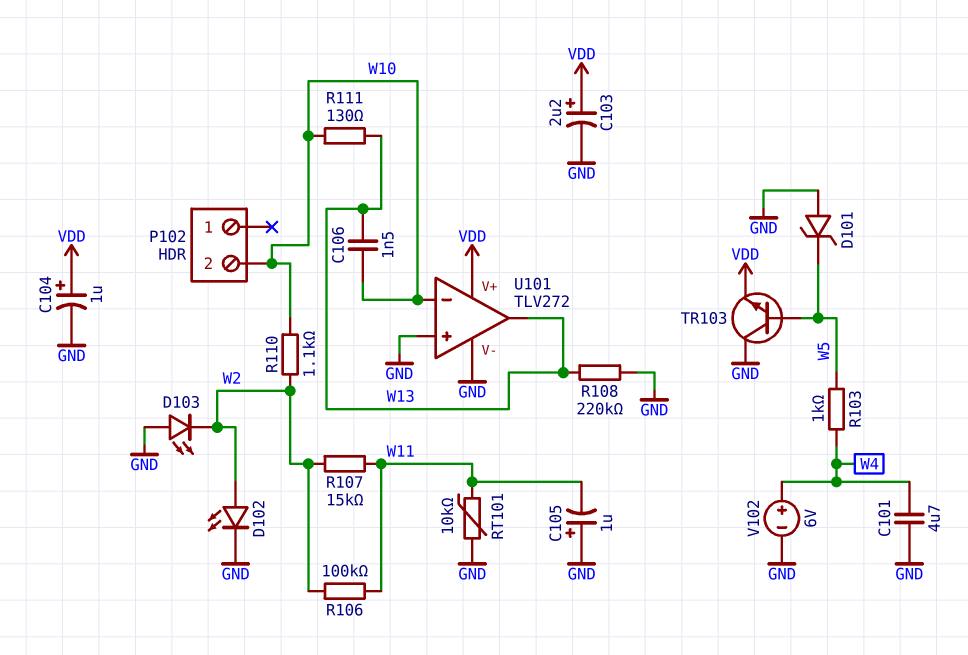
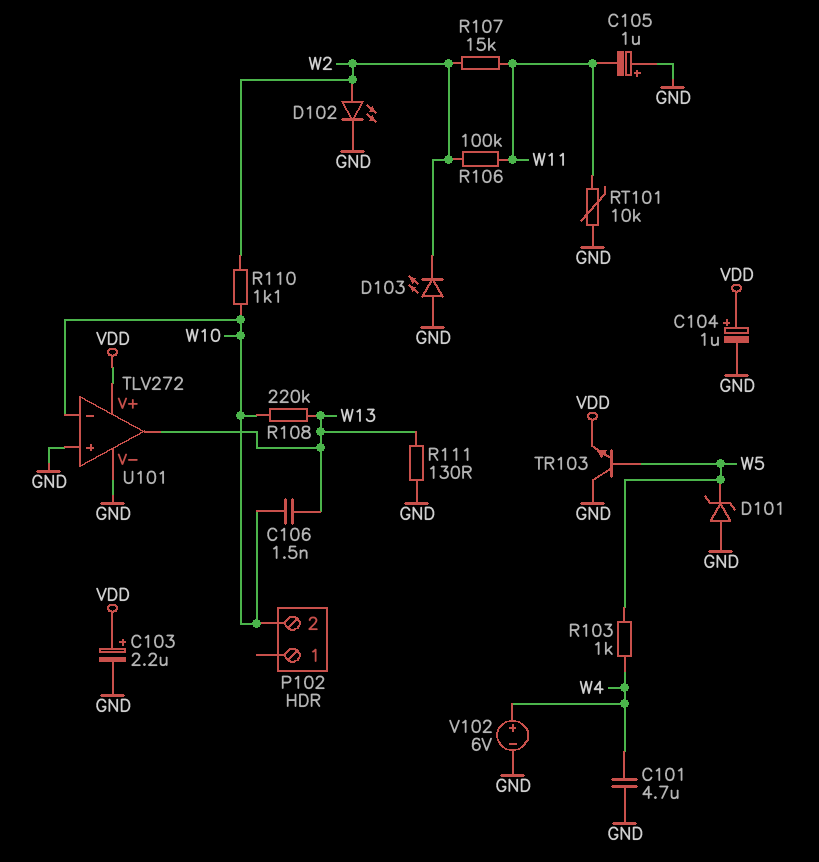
R108: 220k (GND, W13) -> 220k (W10, W13)
R111: 130 (W10, W13) -> 130 (GND, W13)

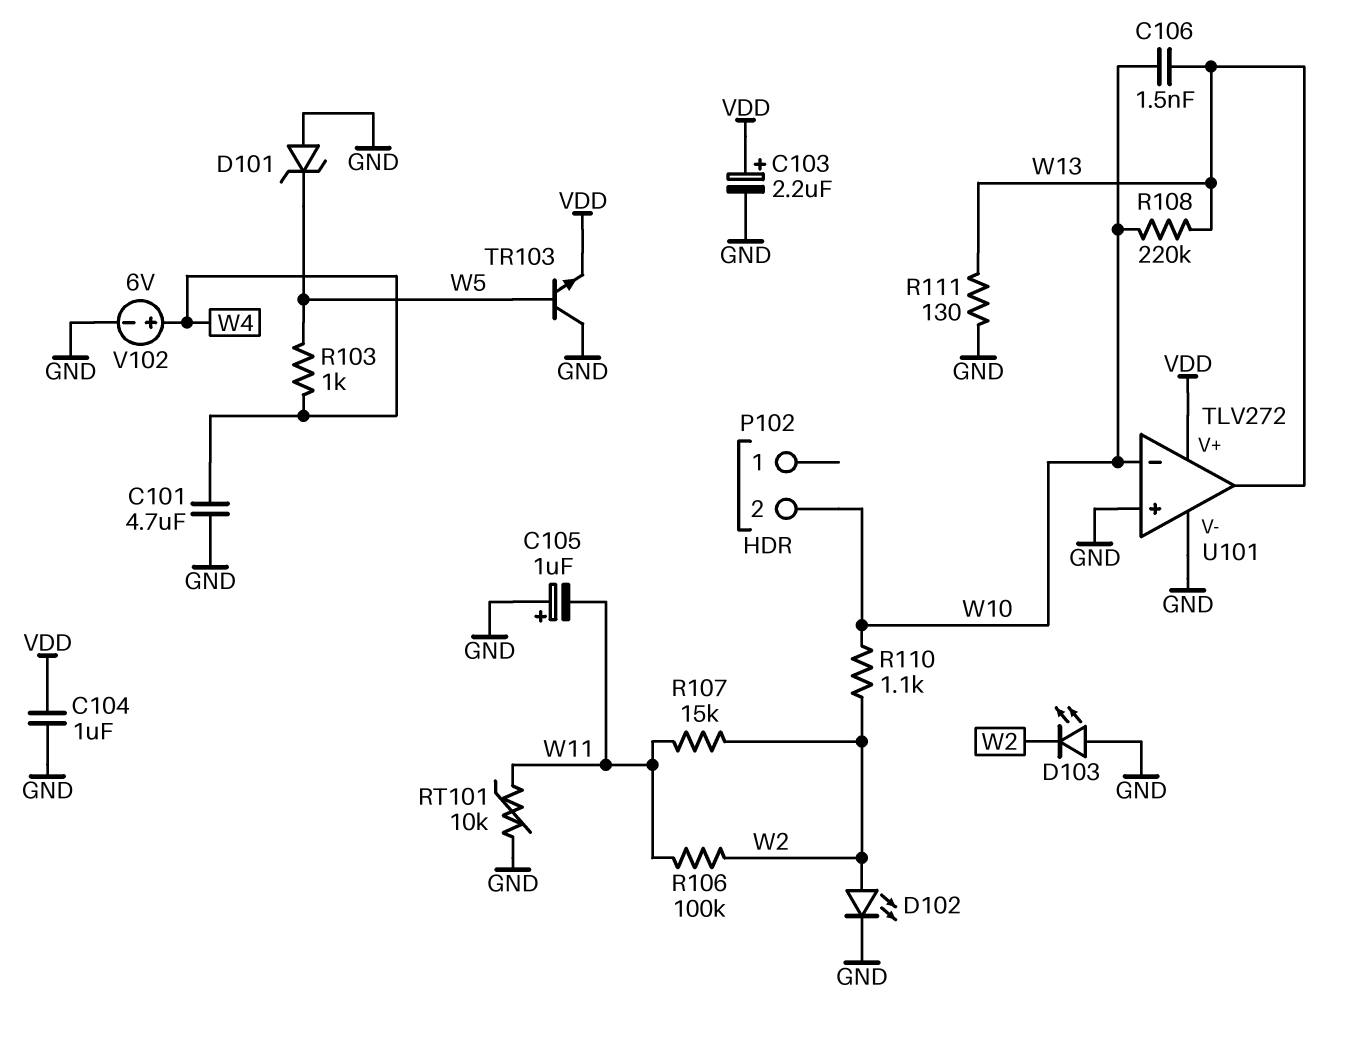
C104: 1uF (plus VDD, minus GND) -> 1uF (GND, VDD)

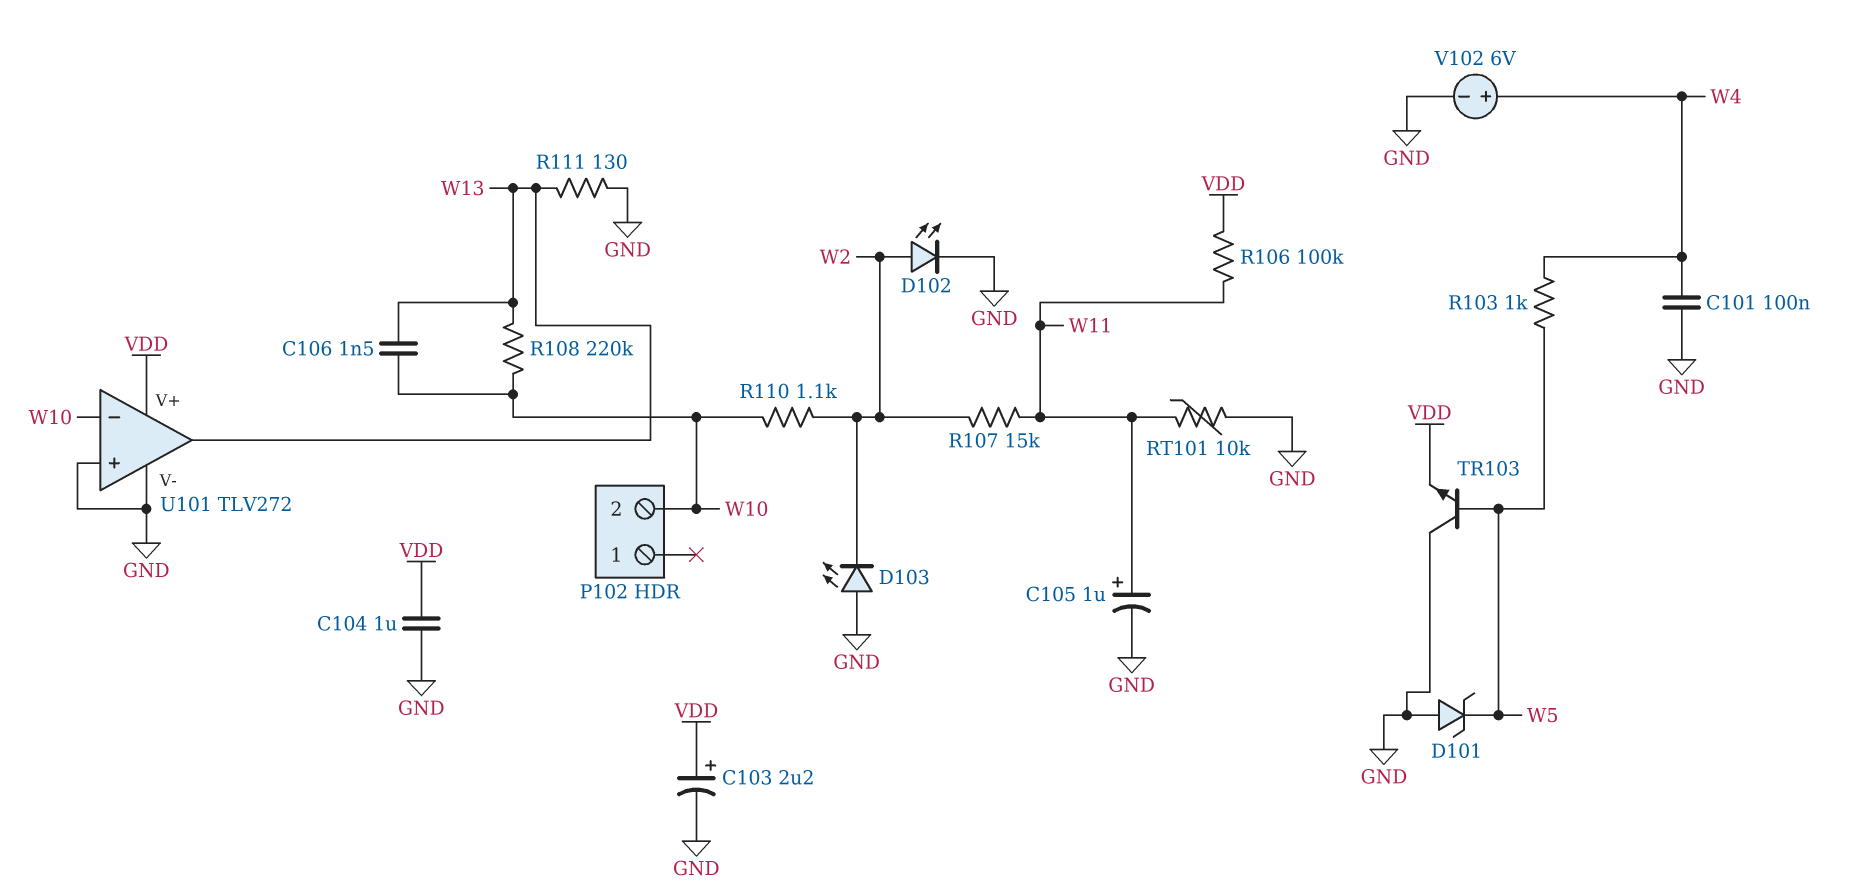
C101: 4.7uF (GND, W4) -> 100nF (GND, W4)
C105: 1uF (plus GND, minus W11) -> 1uF (plus W11, minus GND)
R106: 100k (W2, W11) -> 100k (VDD, W11)

